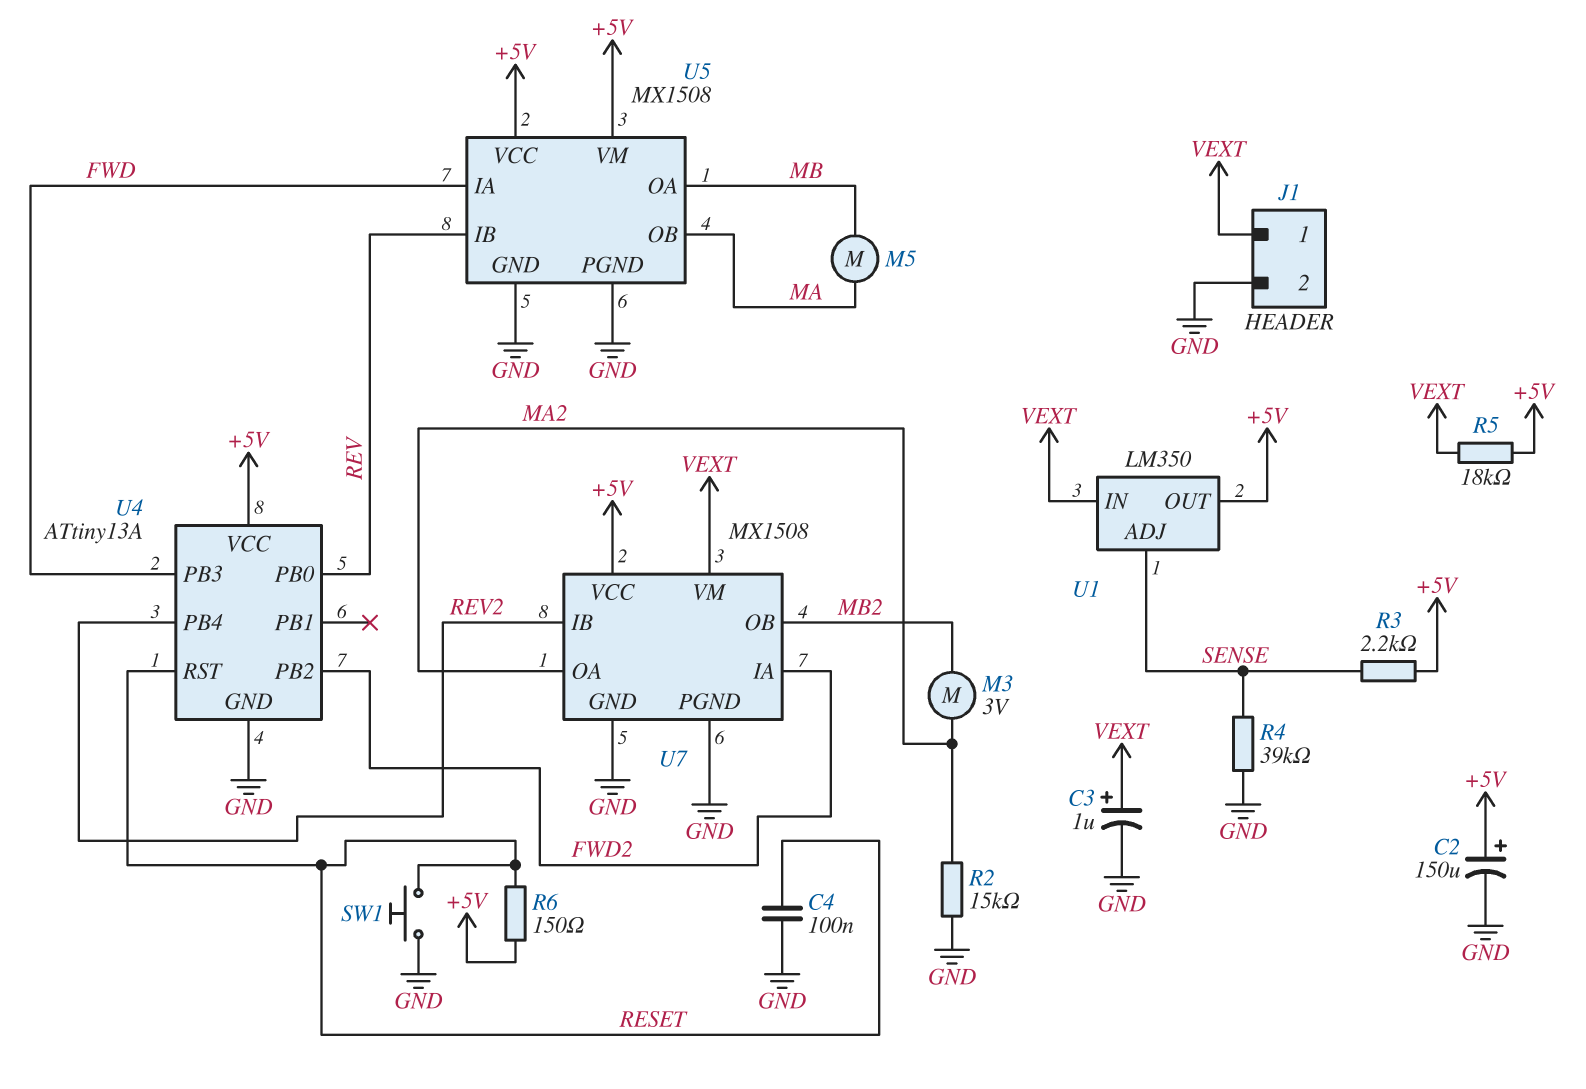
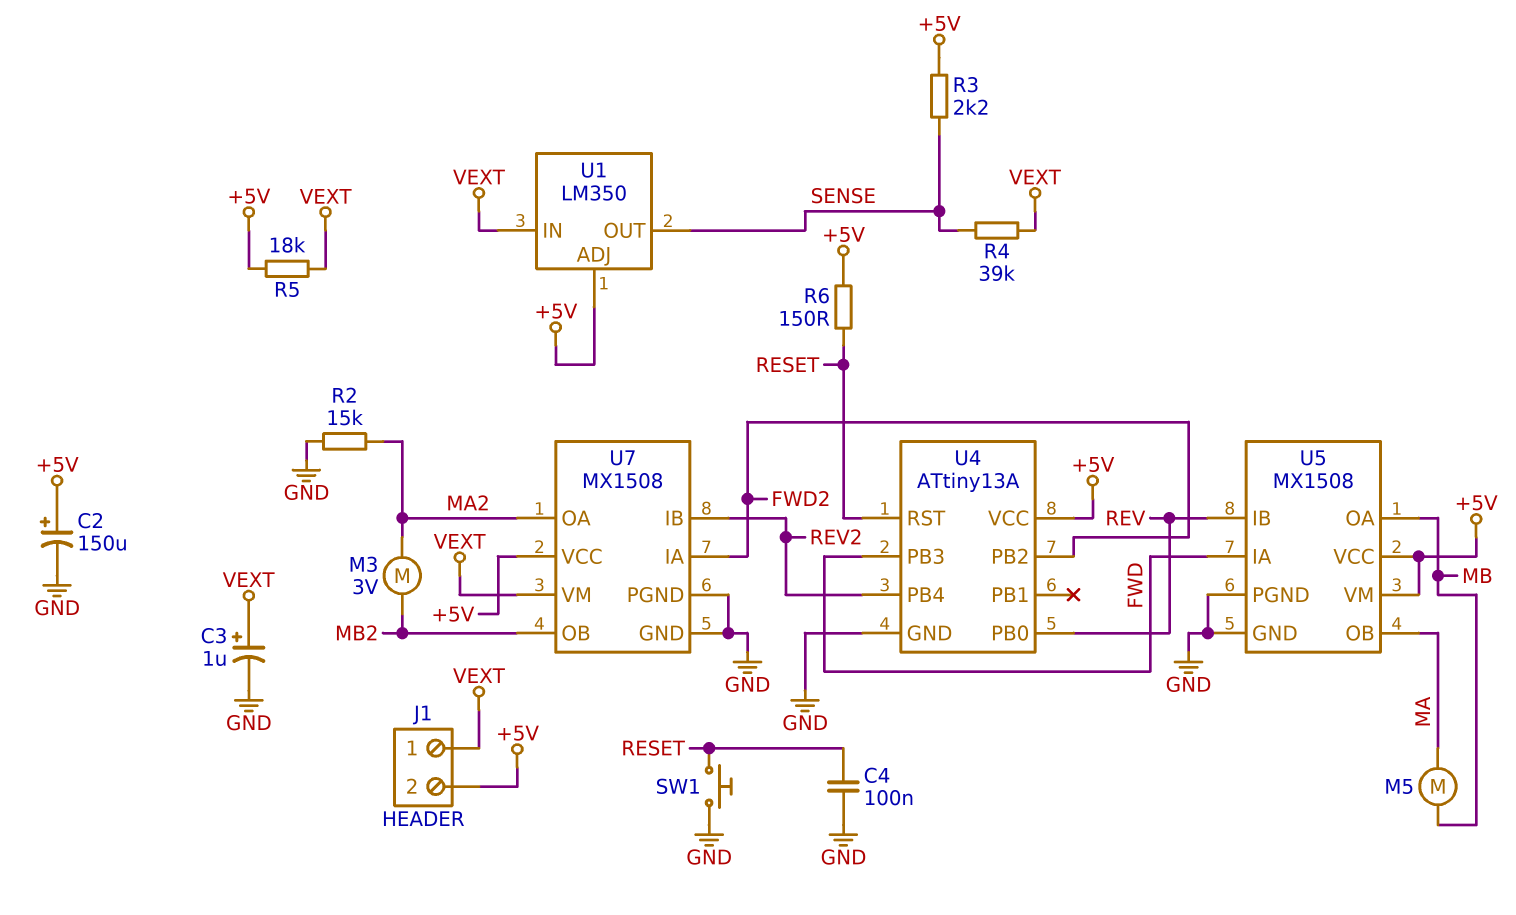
J1 pin 2: GND -> +5V
R4: 39k (GND, SENSE) -> 39k (SENSE, VEXT)
U1 pin ADJ: SENSE -> +5V
U1 pin OUT: +5V -> SENSE

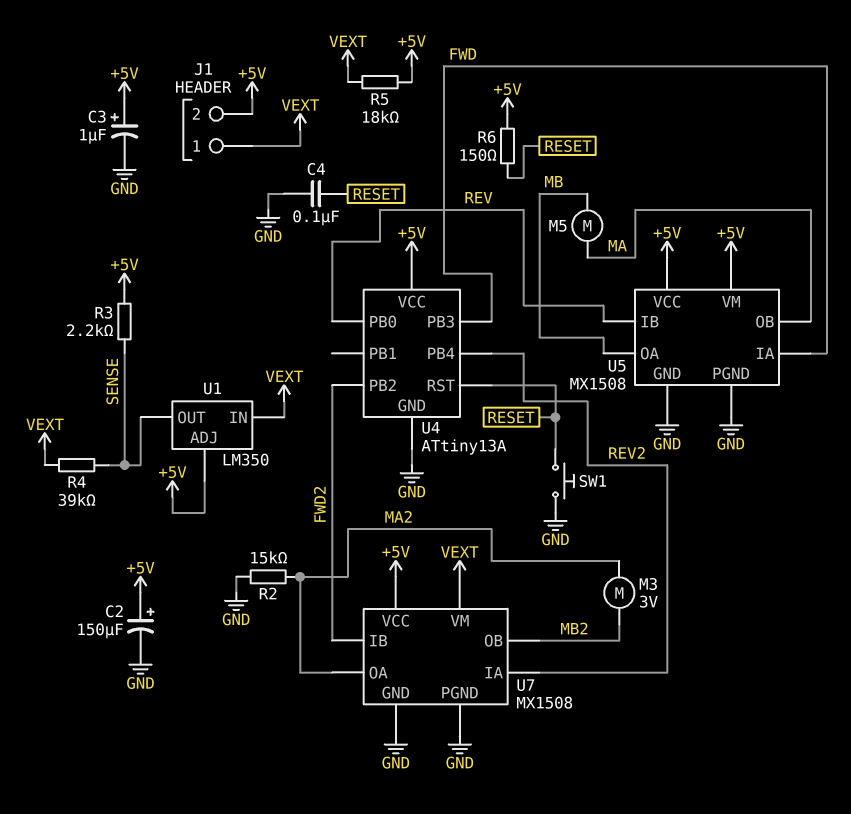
C3: 1uF (plus VEXT, minus GND) -> 1uF (plus +5V, minus GND)
U7 pin IA: FWD2 -> REV2
U7 pin IB: REV2 -> FWD2

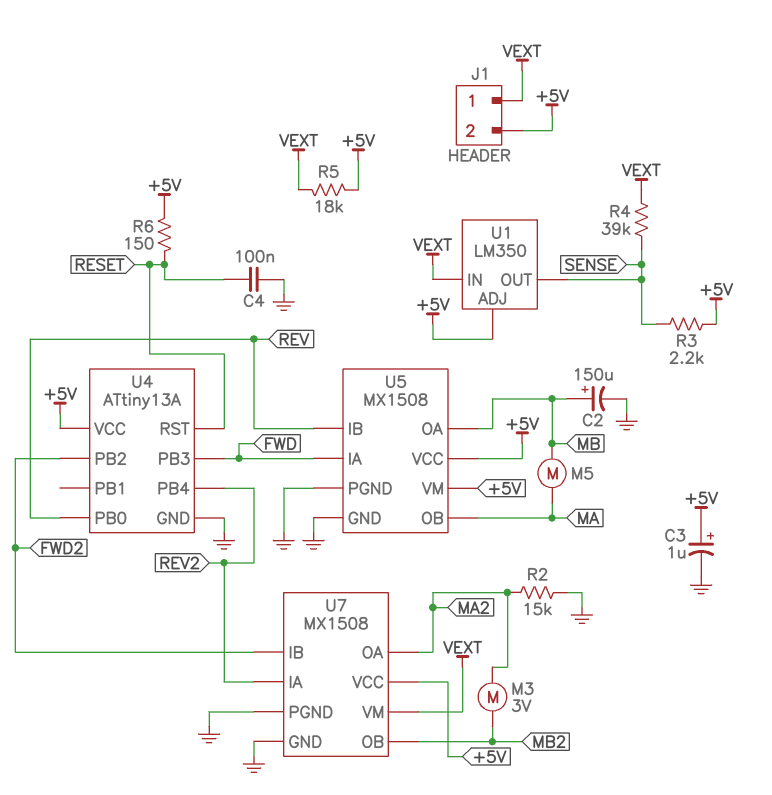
C2: 150uF (plus +5V, minus GND) -> 150uF (plus MB, minus GND)
SW1: button (GND, RESET) -> none

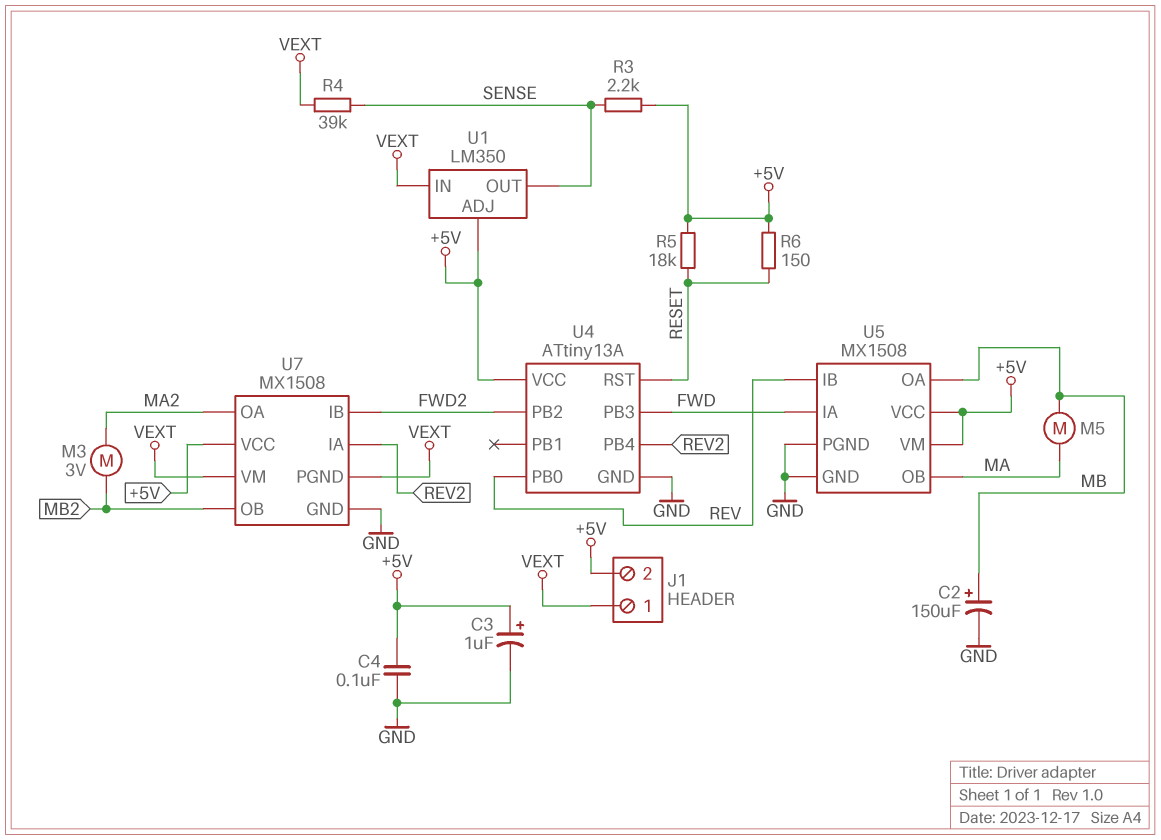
C4: 100nF (GND, RESET) -> 100nF (+5V, GND)
R2: 15k (GND, MA2) -> none
R5: 18k (+5V, VEXT) -> 18k (+5V, RESET)
U7 pin PGND: GND -> VEXT

